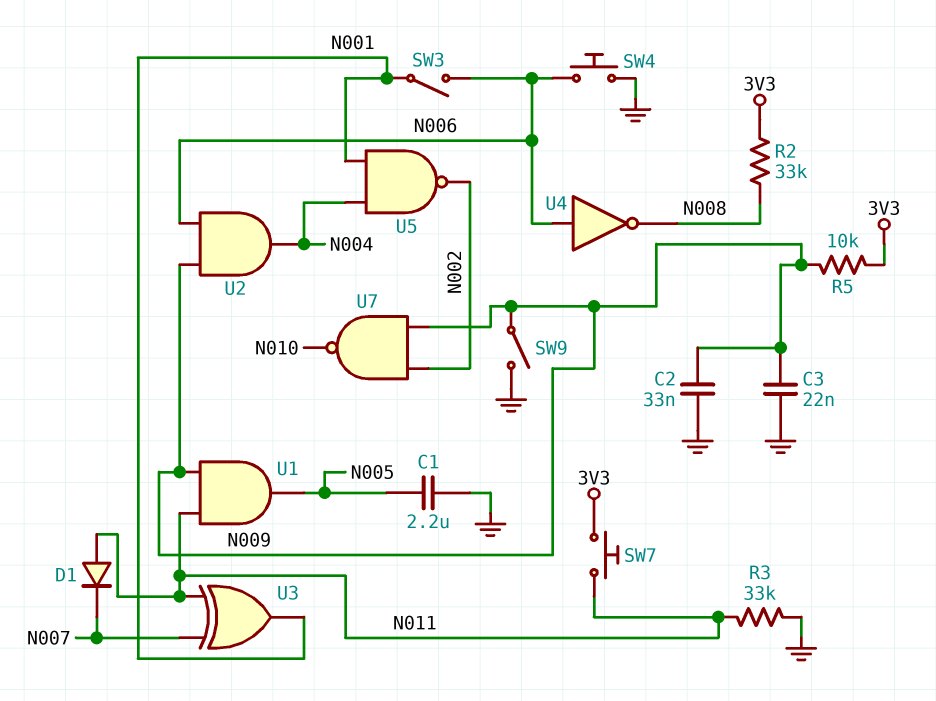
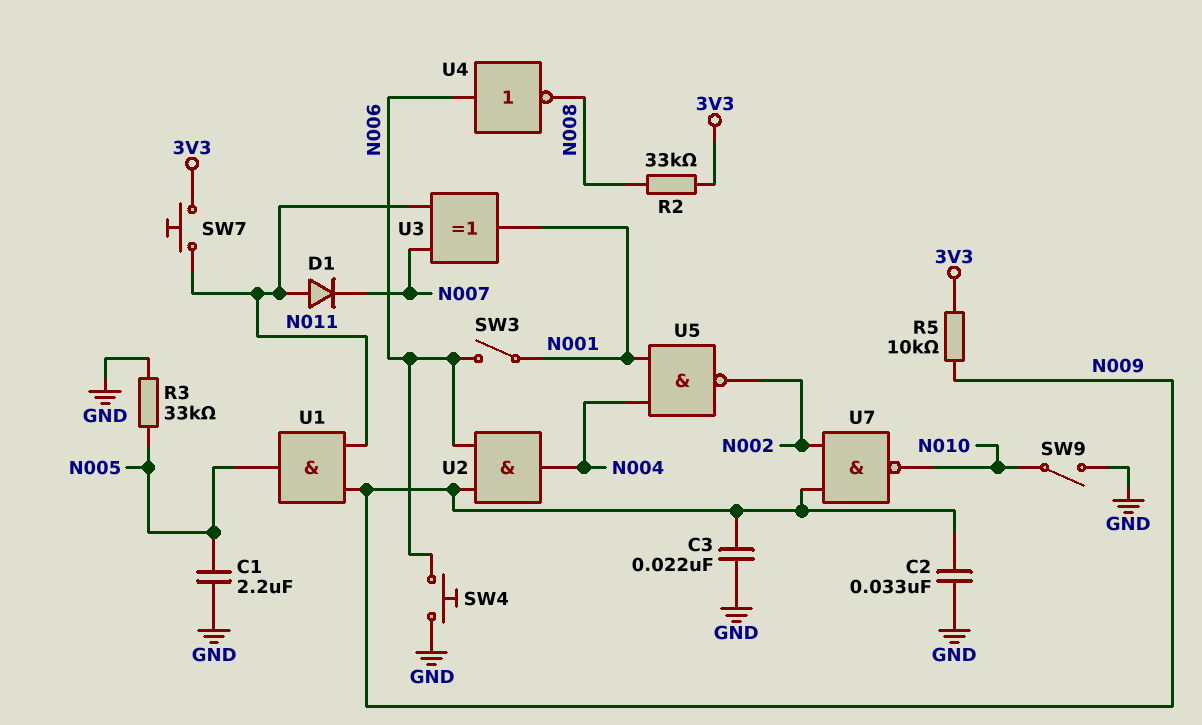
R3: 33k (GND, N011) -> 33k (GND, N005)
SW9: switch (GND, N009) -> switch (GND, N010)

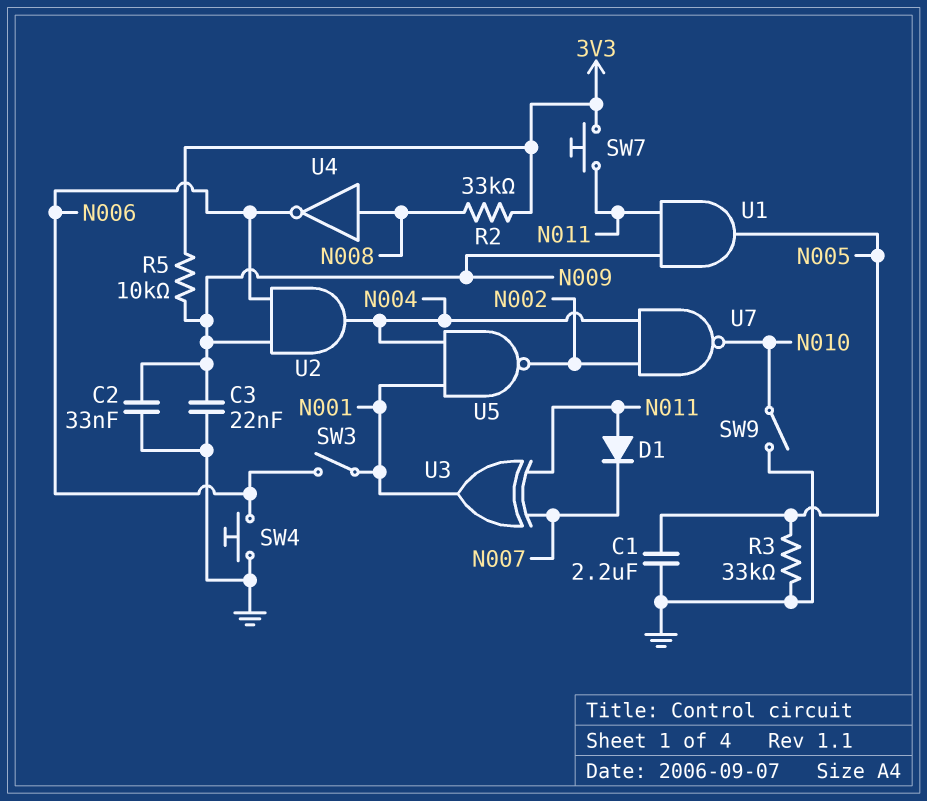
U4: NOT (in N006, out N008) -> NOT (in N008, out N006)
U7: NAND (in N002, in N009, out N010) -> NAND (in N002, in N004, out N010)

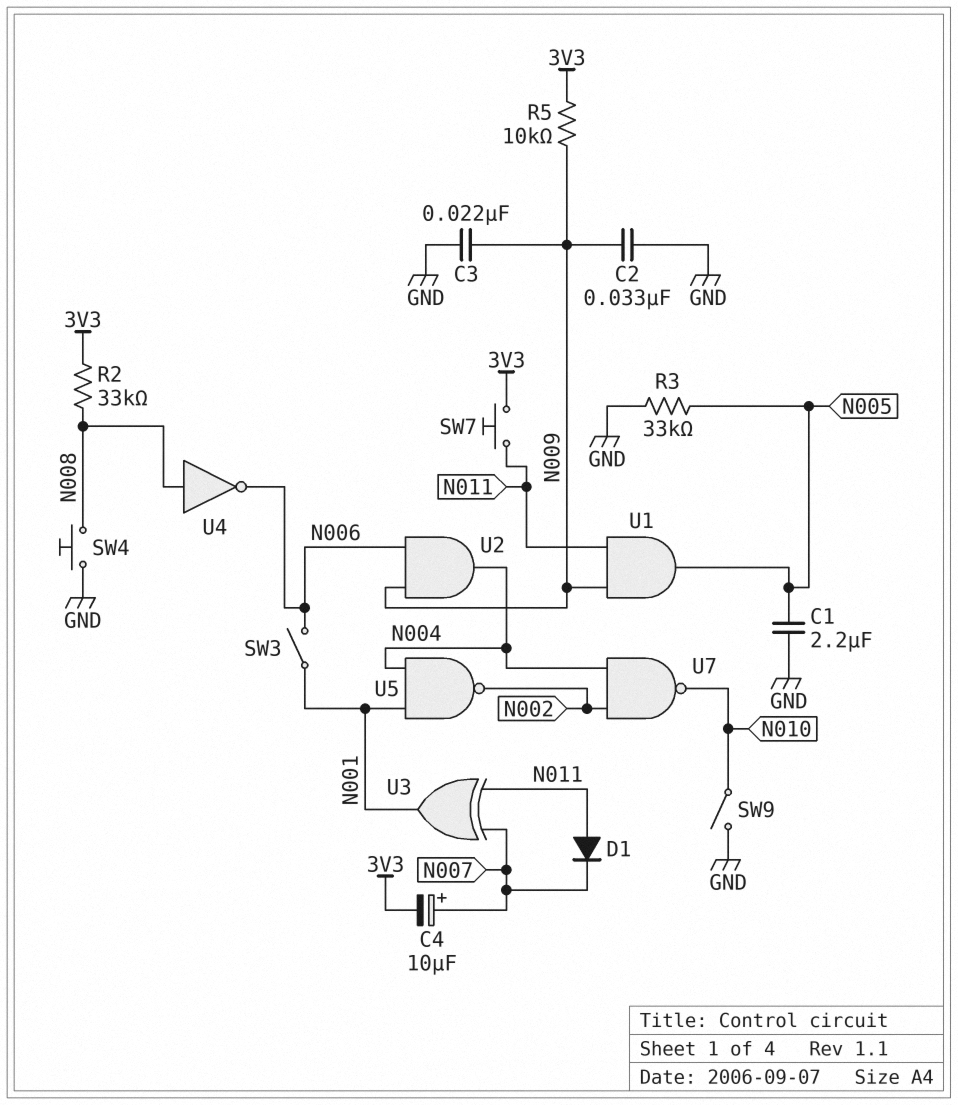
C4: none -> 10uF (plus N007, minus 3V3)
SW4: button (GND, N006) -> button (GND, N008)

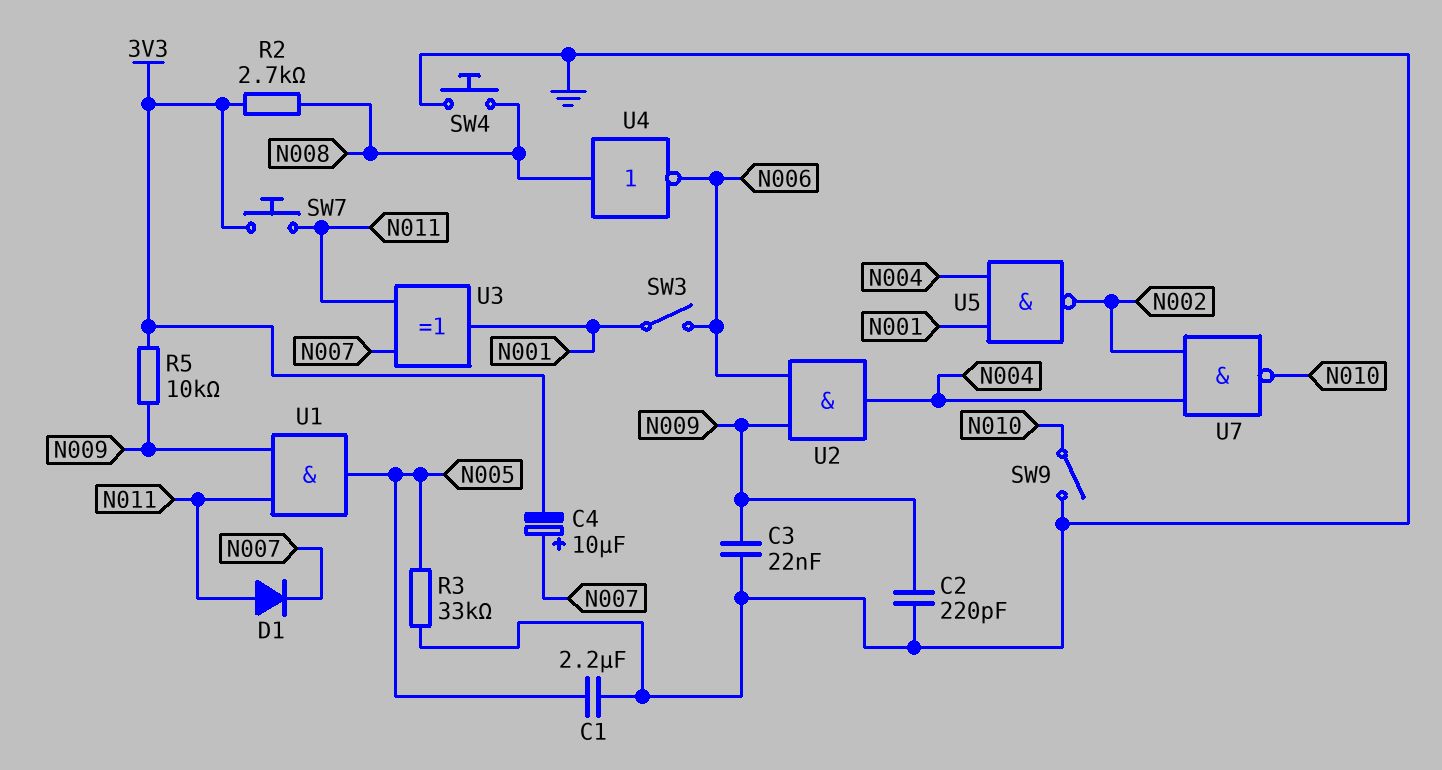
C2: 33nF (GND, N009) -> 220pF (GND, N009)
R2: 33k (3V3, N008) -> 2.7k (3V3, N008)

